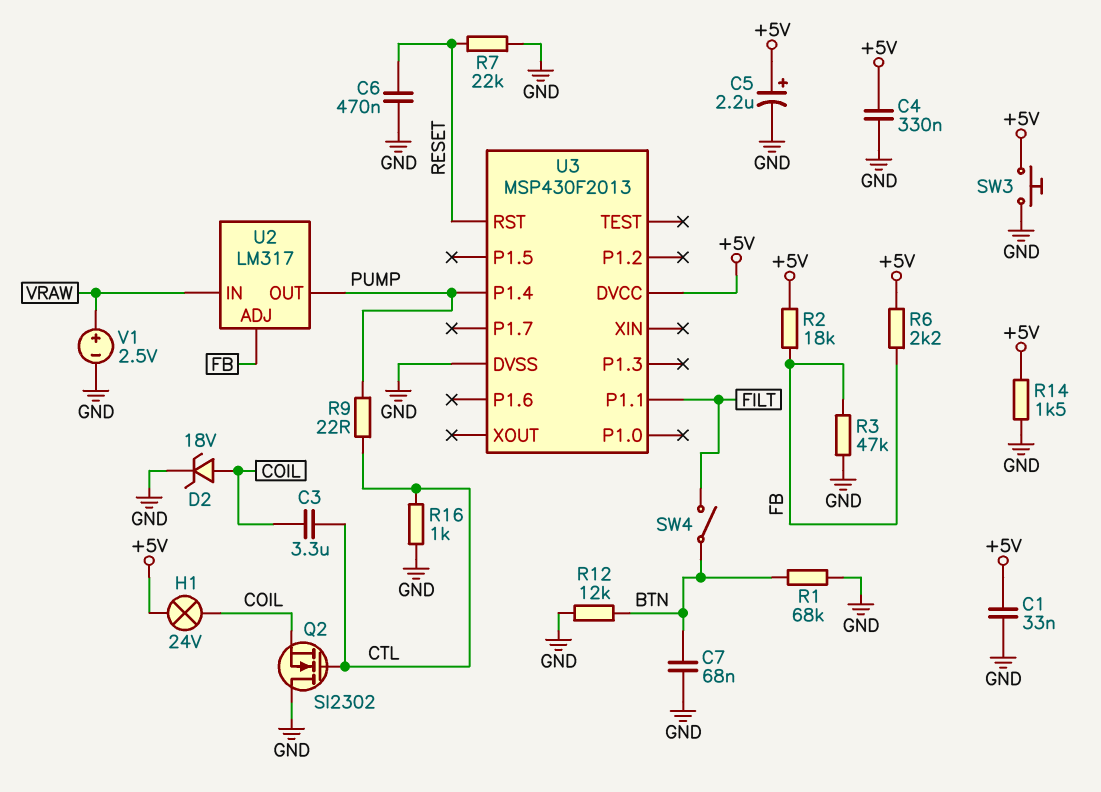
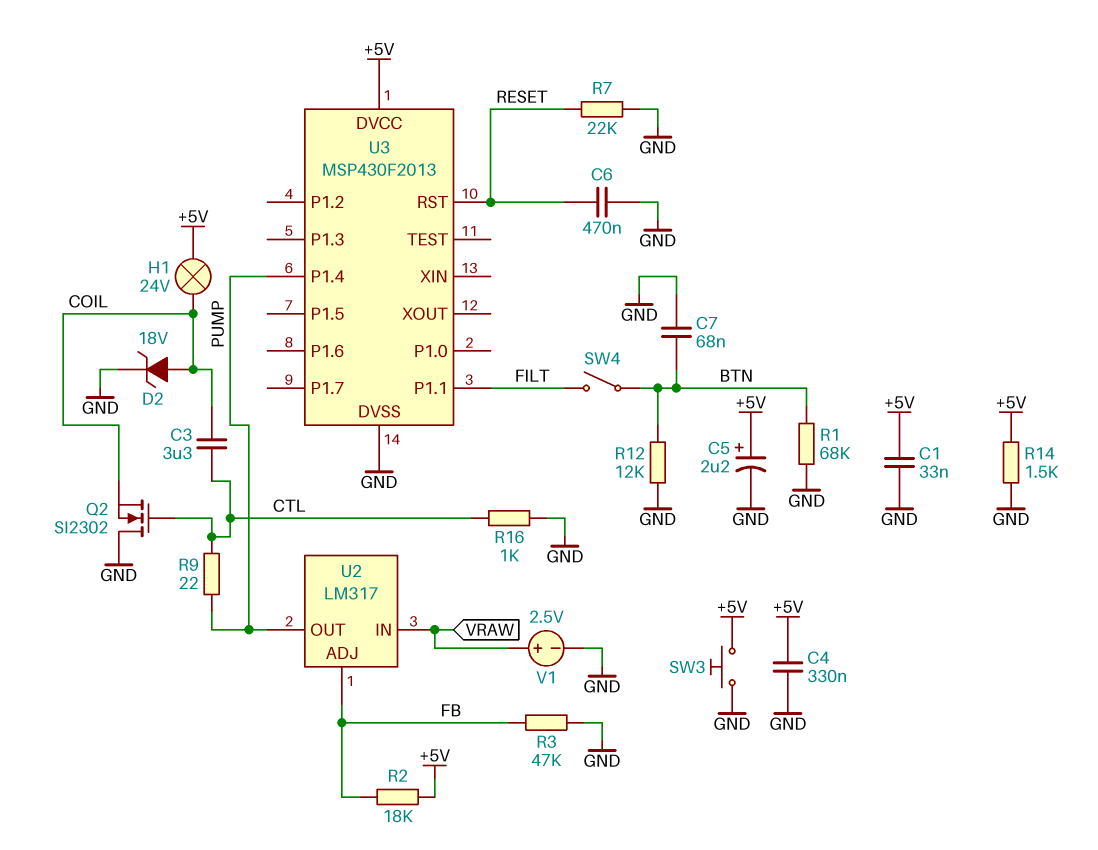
R6: 2.2k (+5V, FB) -> none

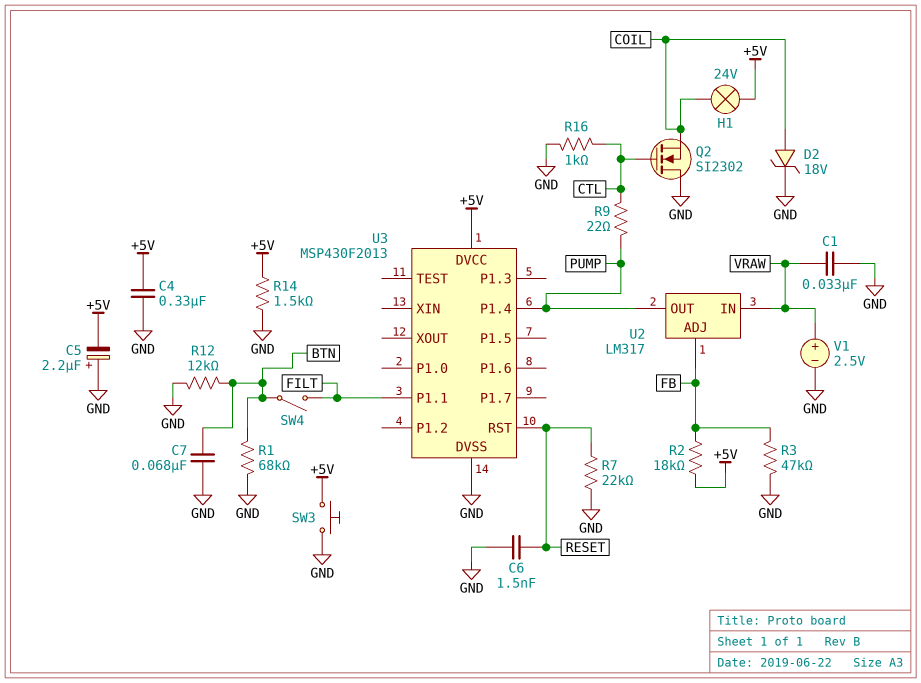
C1: 33nF (+5V, GND) -> 33nF (GND, VRAW)
C3: 3.3uF (COIL, CTL) -> none
C5: 2.2uF (plus +5V, minus GND) -> 2.2uF (plus GND, minus +5V)
C6: 470nF (GND, RESET) -> 1.5nF (GND, RESET)

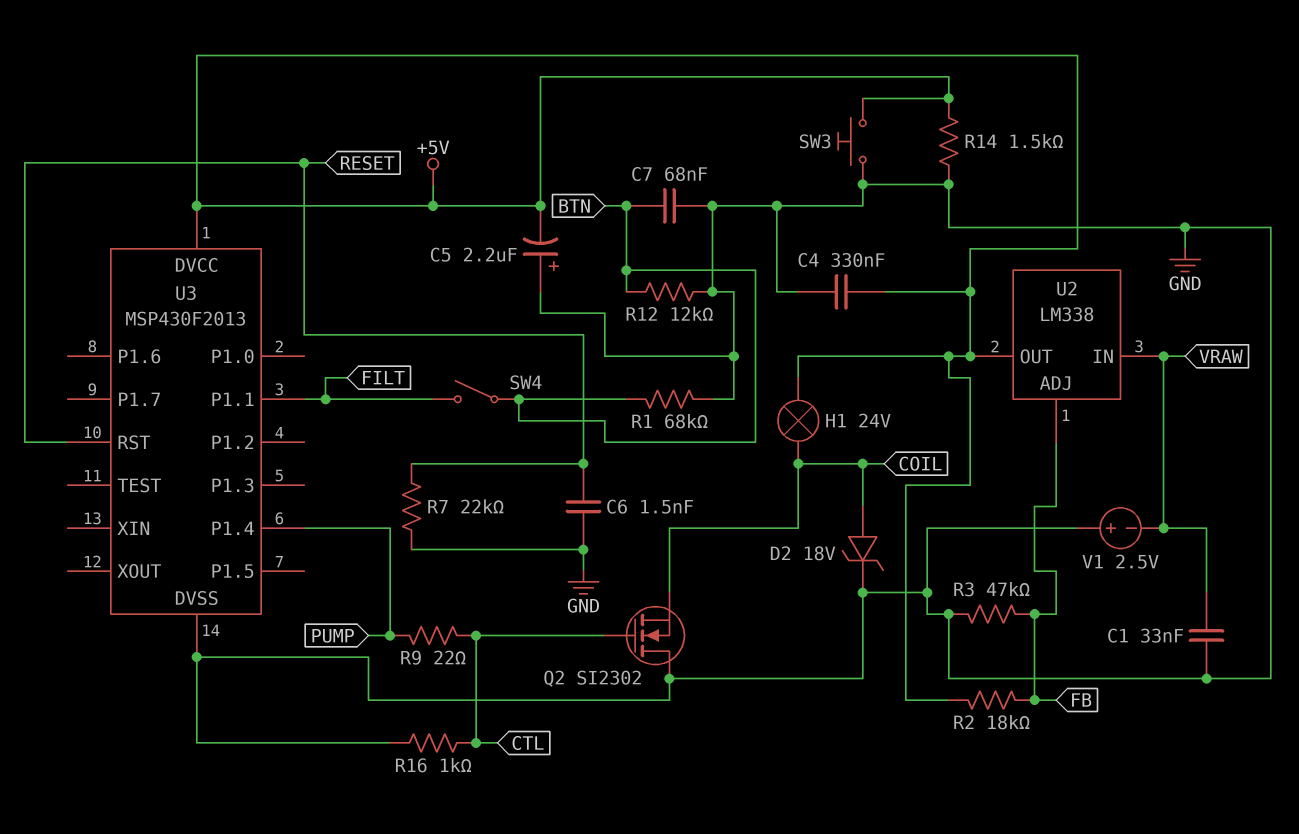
U2: LM317 -> LM338
U2 pin OUT: PUMP -> +5V
V1: 2.5V (plus VRAW, minus GND) -> 2.5V (plus GND, minus VRAW)

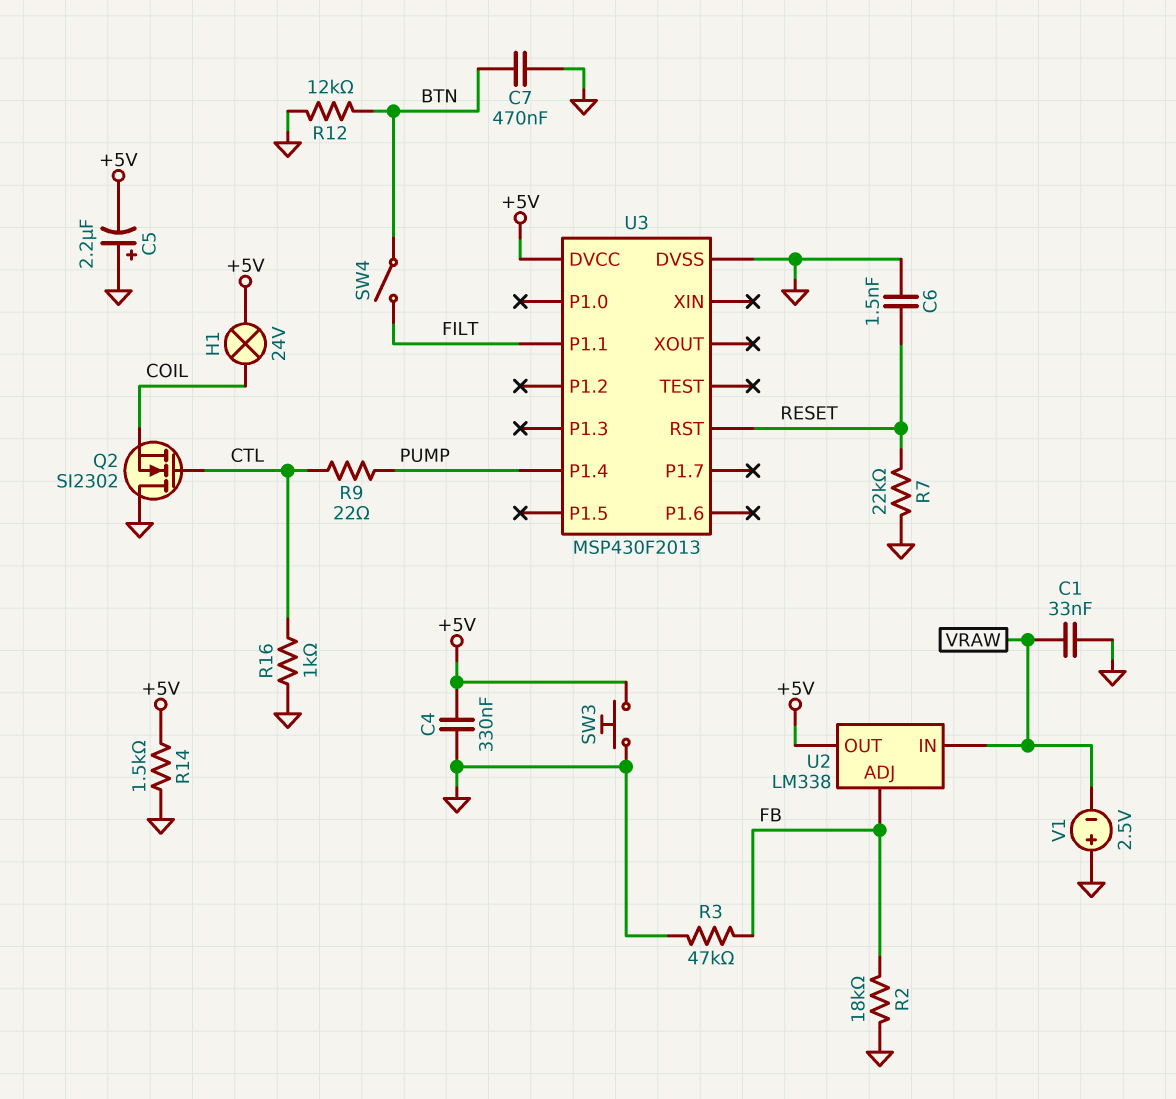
C7: 68nF (BTN, GND) -> 470nF (BTN, GND)
D2: zener 18V (A COIL, K GND) -> none
R1: 68k (BTN, GND) -> none
R2: 18k (+5V, FB) -> 18k (FB, GND)

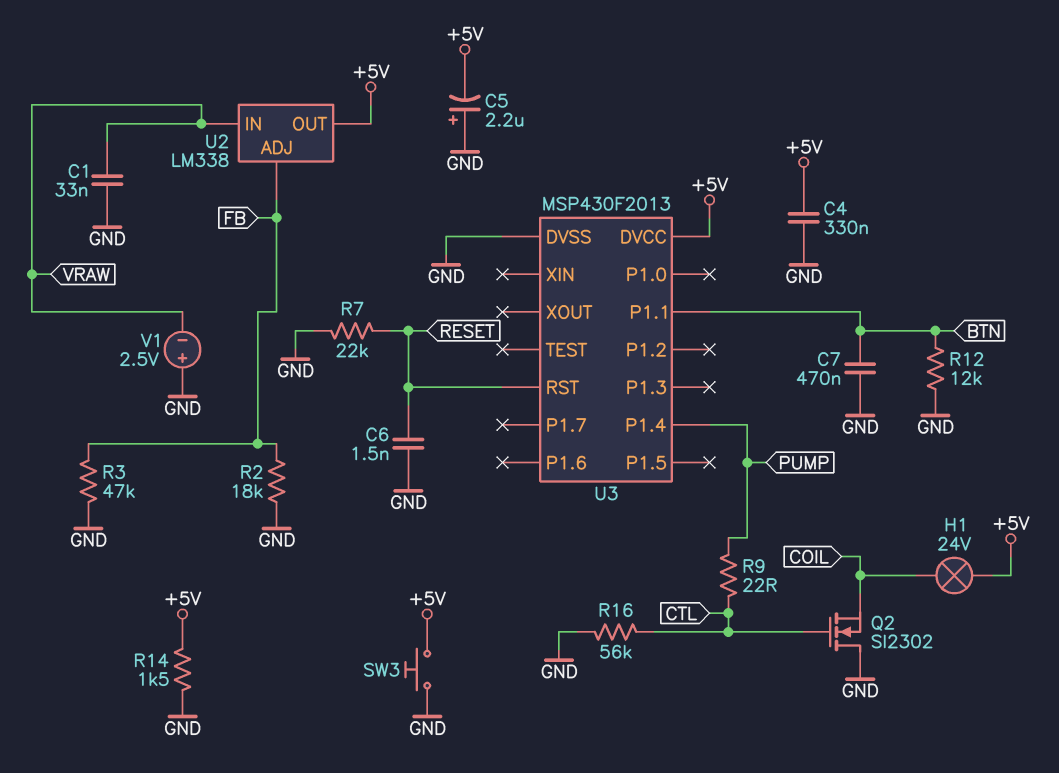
R16: 1k (CTL, GND) -> 56k (CTL, GND)
SW4: switch (BTN, FILT) -> none
U3 pin P1.1: FILT -> BTN

